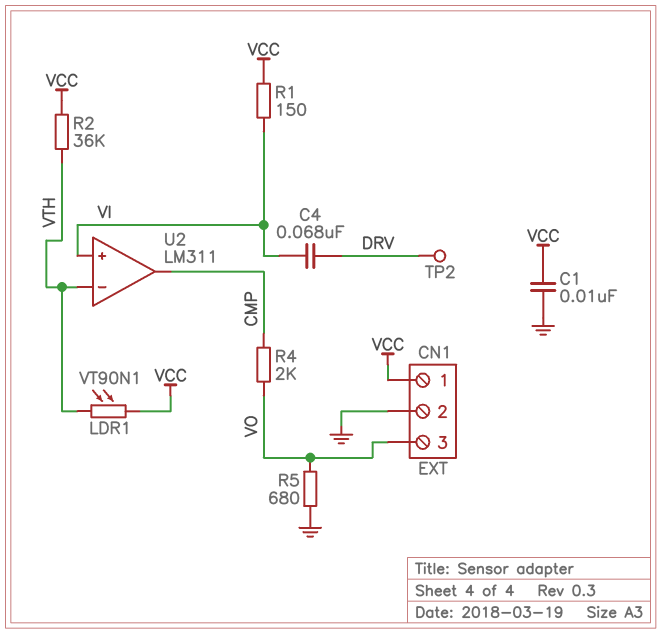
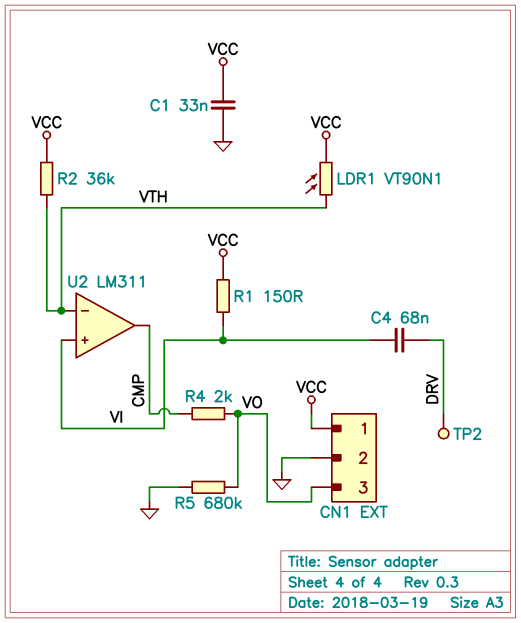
C1: 10nF (GND, VCC) -> 33nF (GND, VCC)
R5: 680 (GND, VO) -> 680k (GND, VO)

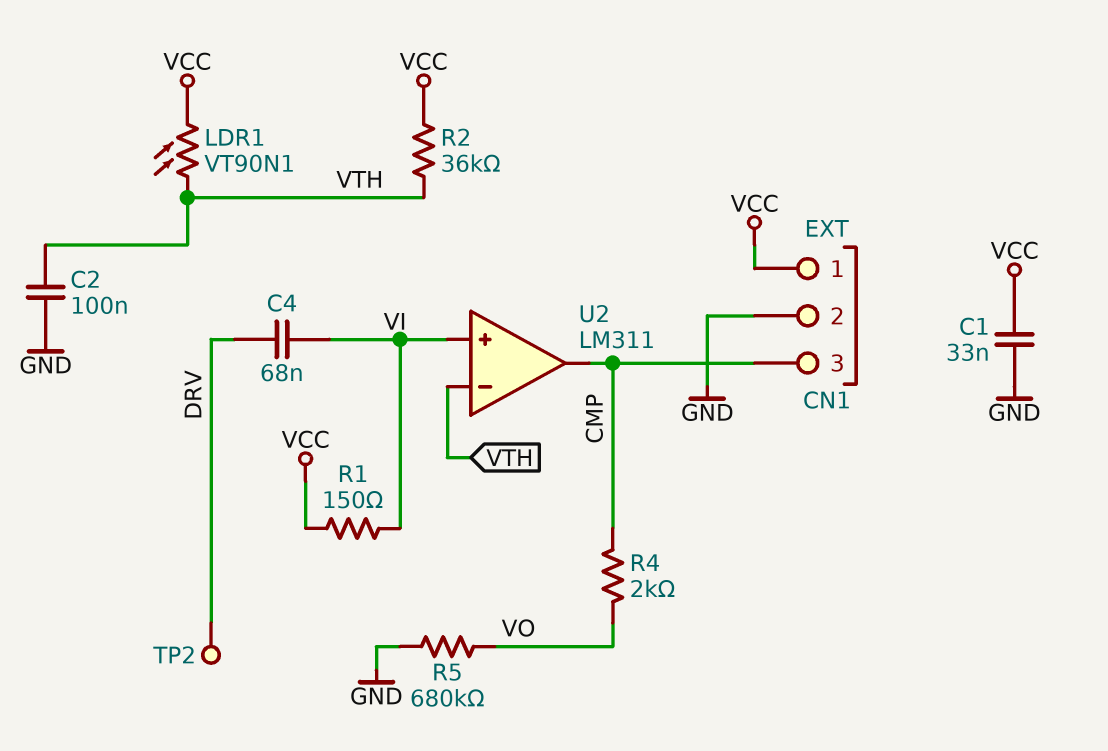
C2: none -> 100nF (GND, VTH)
CN1 pin 3: VO -> CMP

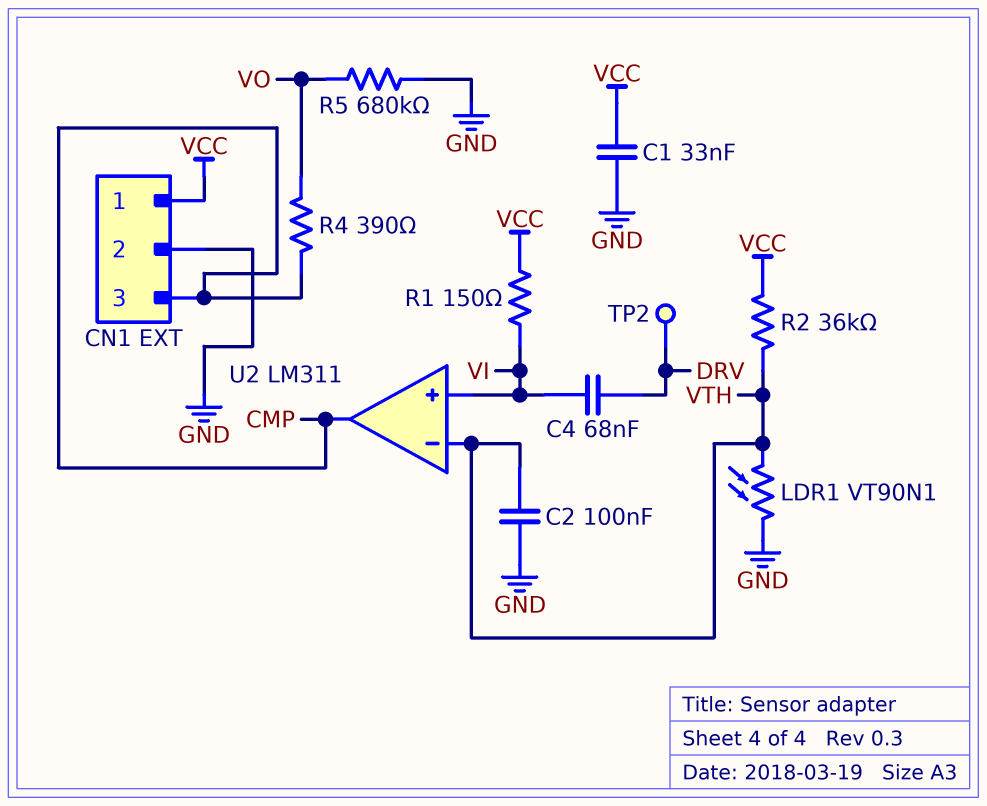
LDR1: VT90N1 (VCC, VTH) -> VT90N1 (GND, VTH)
R4: 2k (CMP, VO) -> 390 (CMP, VO)

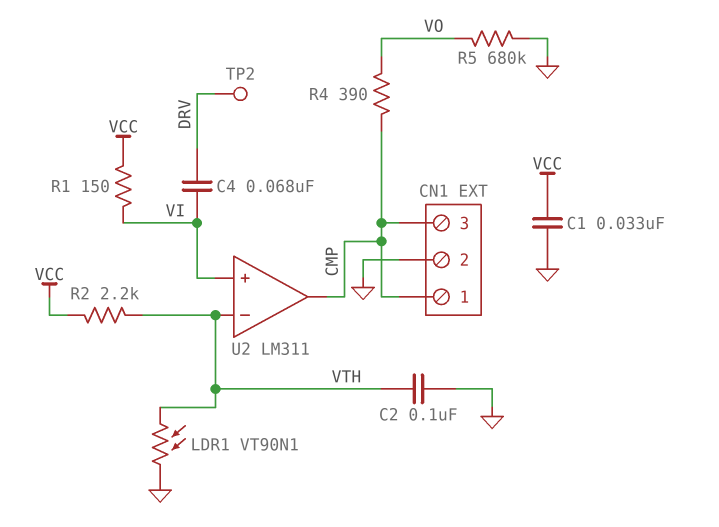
CN1 pin 1: VCC -> CMP
R2: 36k (VCC, VTH) -> 2.2k (VCC, VTH)

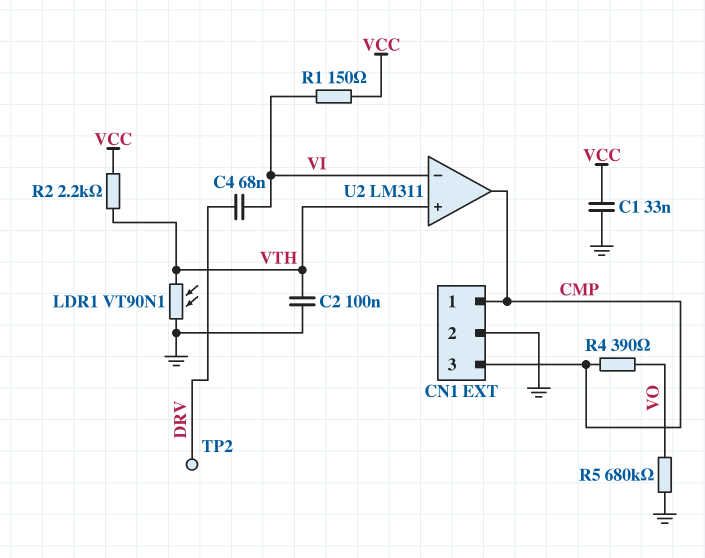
U2 pin in+: VI -> VTH
U2 pin in-: VTH -> VI

